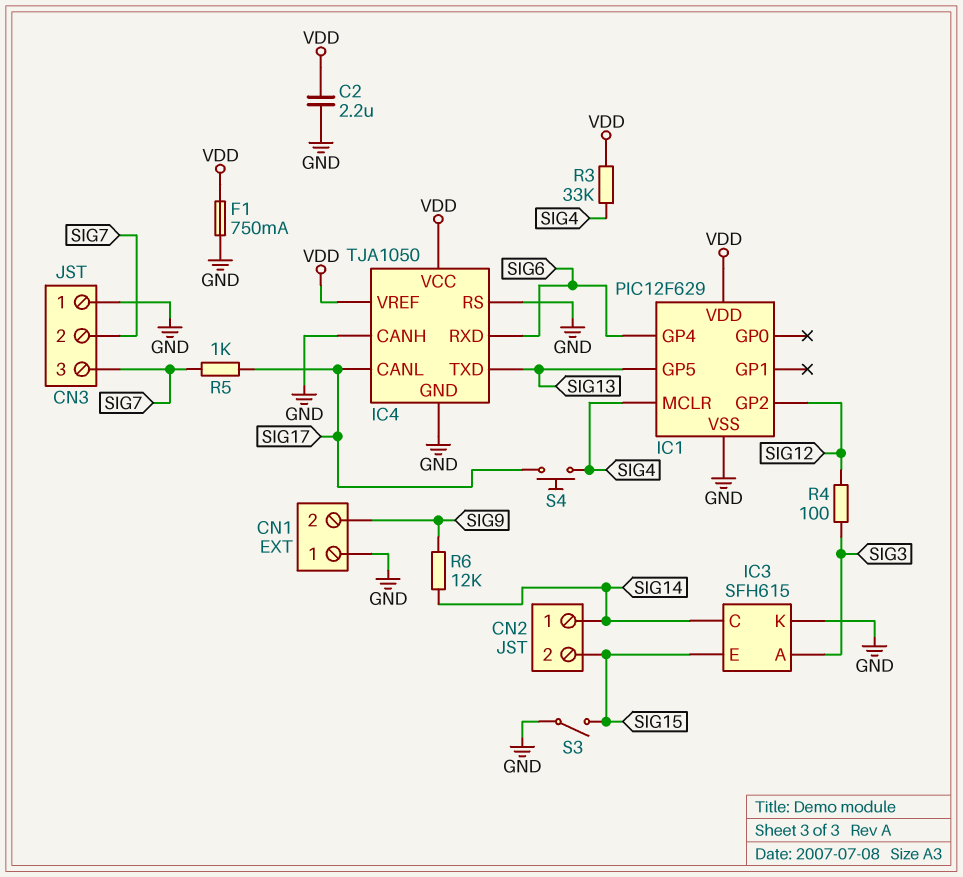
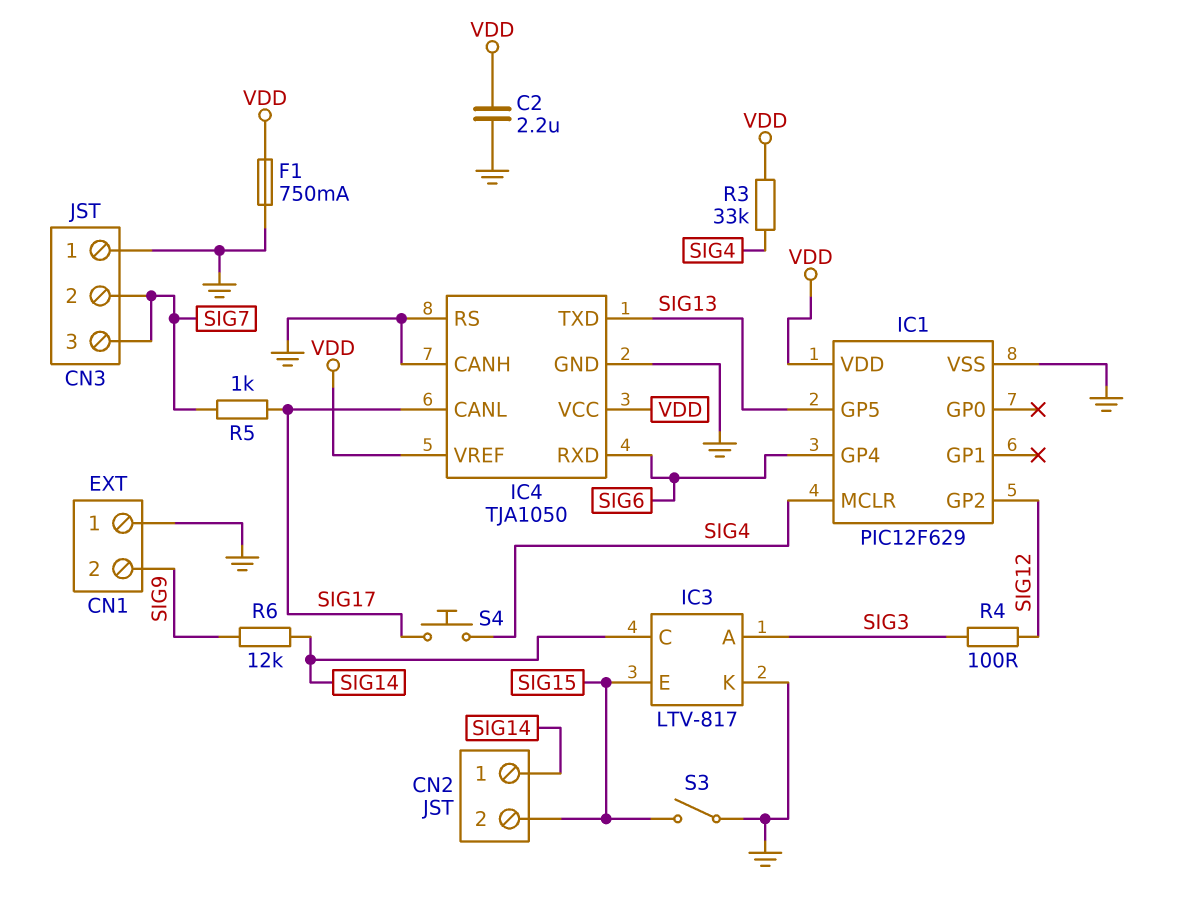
IC3: SFH615 -> LTV-817

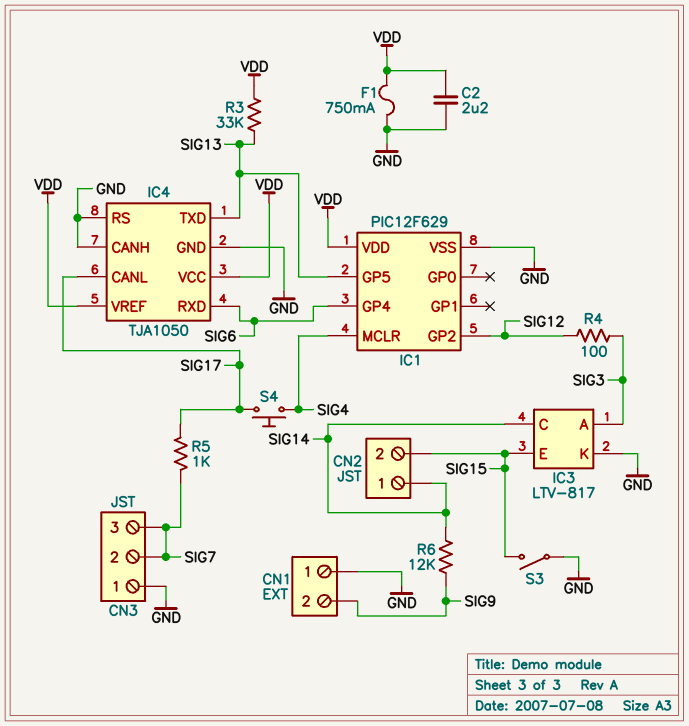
R3: 33k (SIG4, VDD) -> 33k (SIG13, VDD)

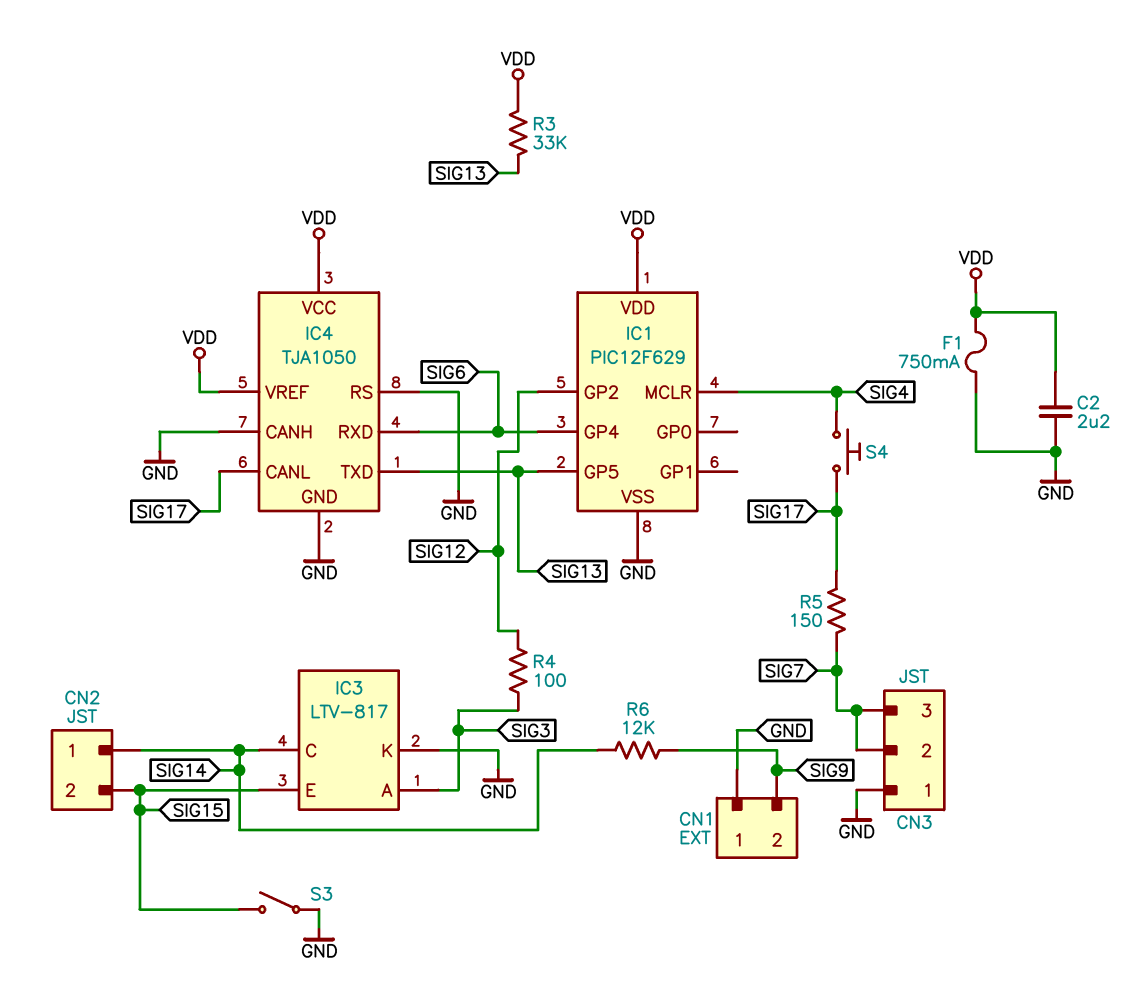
R5: 1k (SIG7, SIG17) -> 150 (SIG7, SIG17)

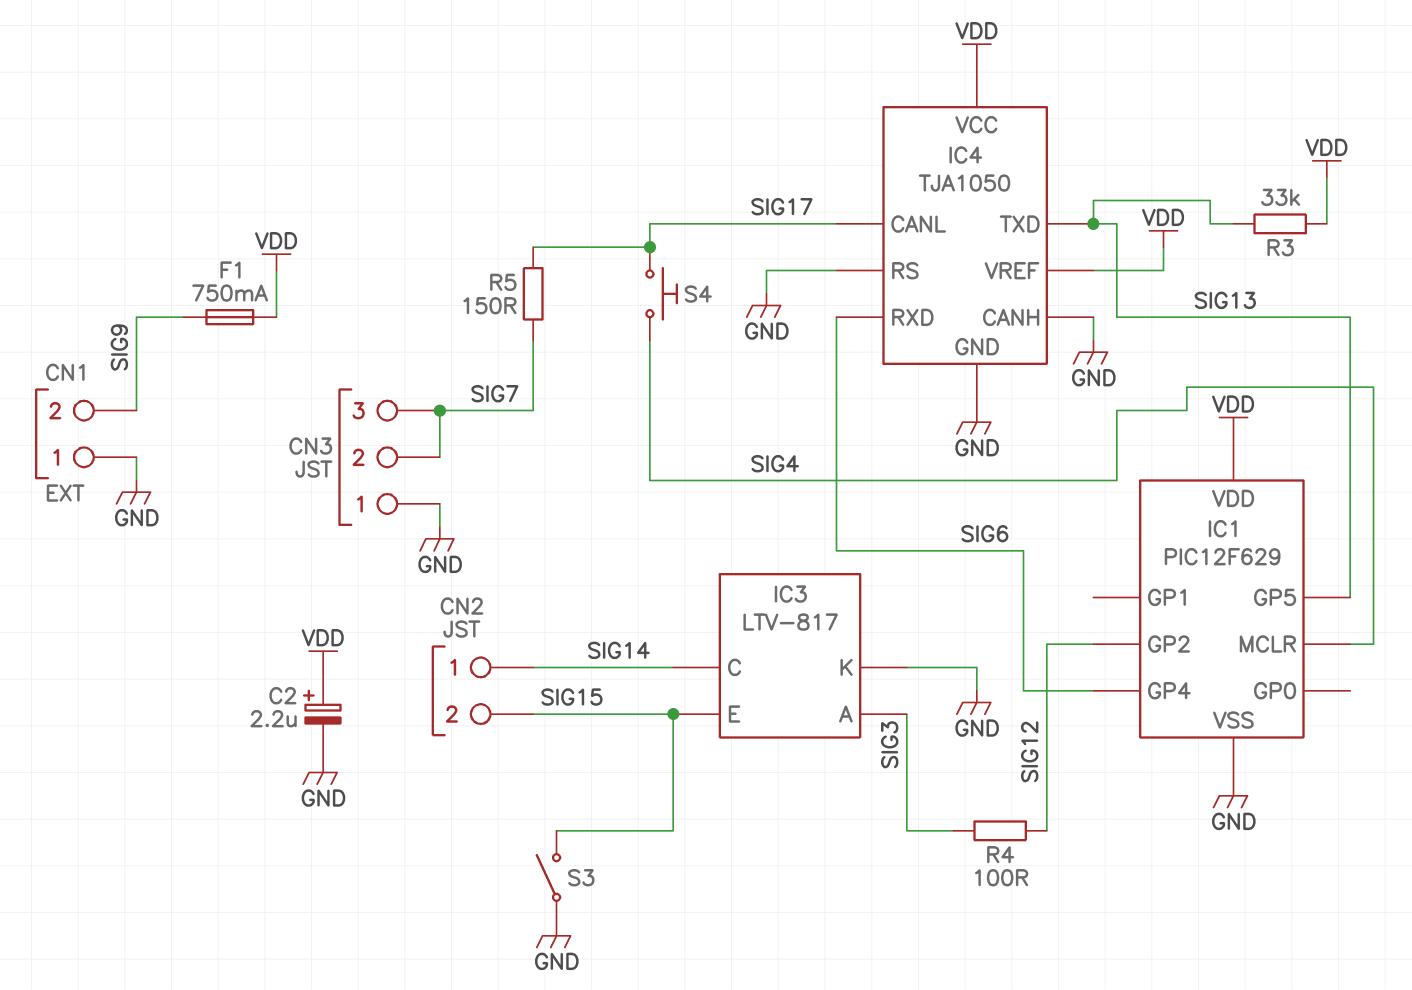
C2: 2.2uF (GND, VDD) -> 2.2uF (plus VDD, minus GND)
F1: 750mA (GND, VDD) -> 750mA (SIG9, VDD)
R6: 12k (SIG9, SIG14) -> none

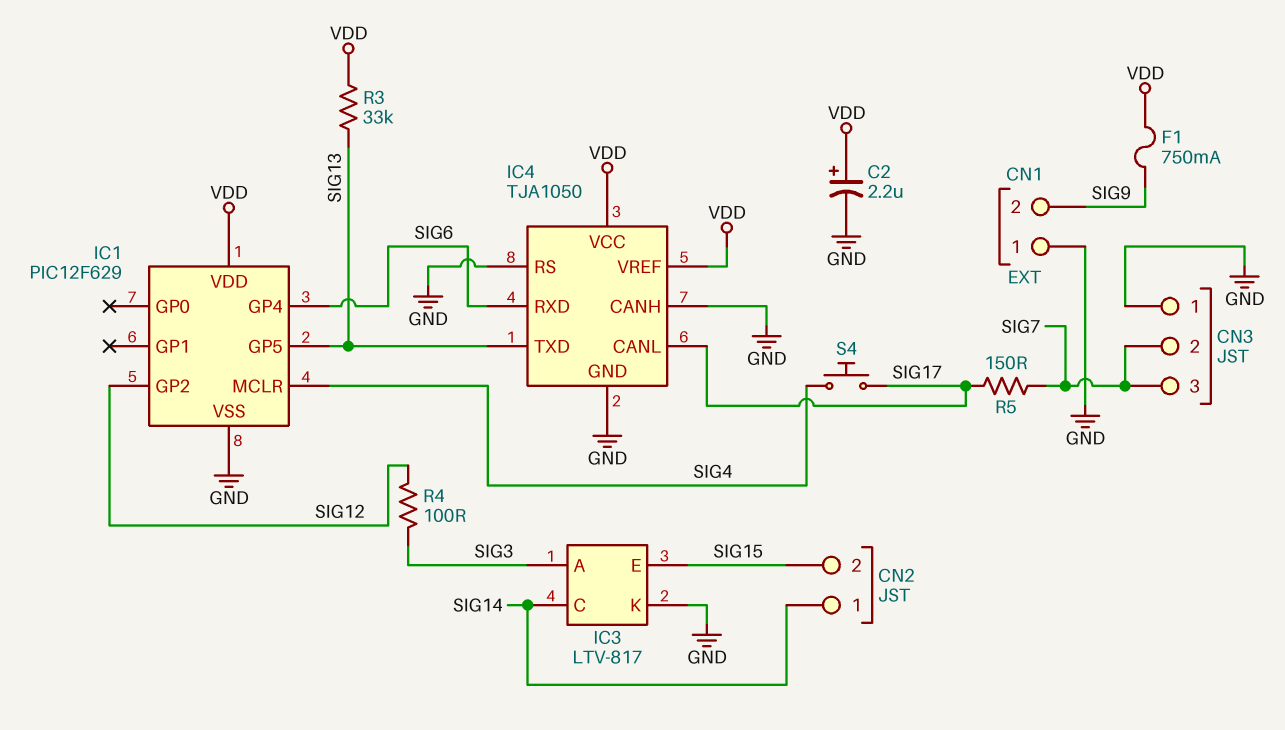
S3: switch (GND, SIG15) -> none

